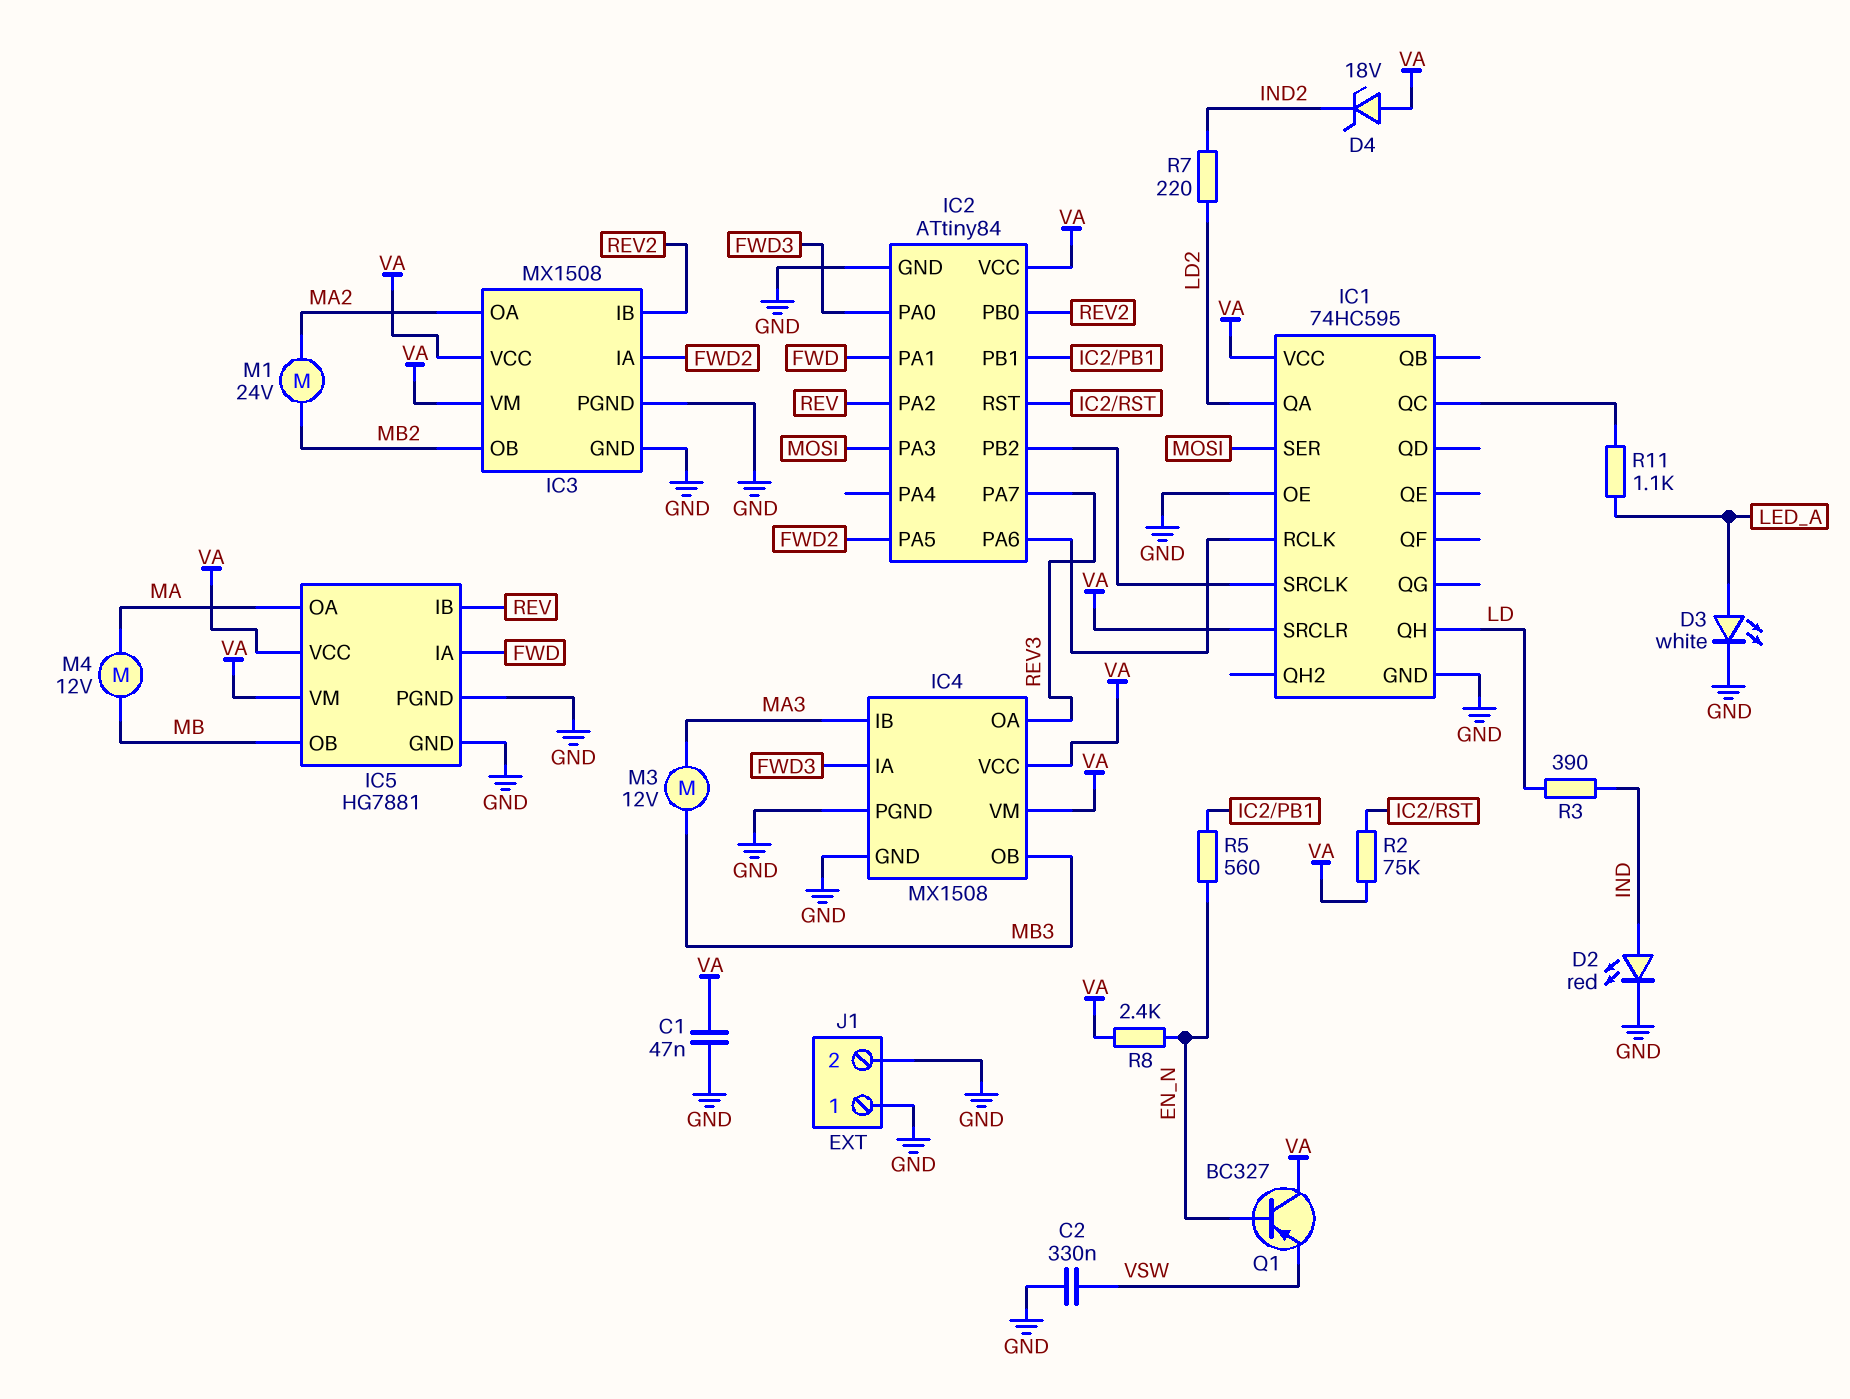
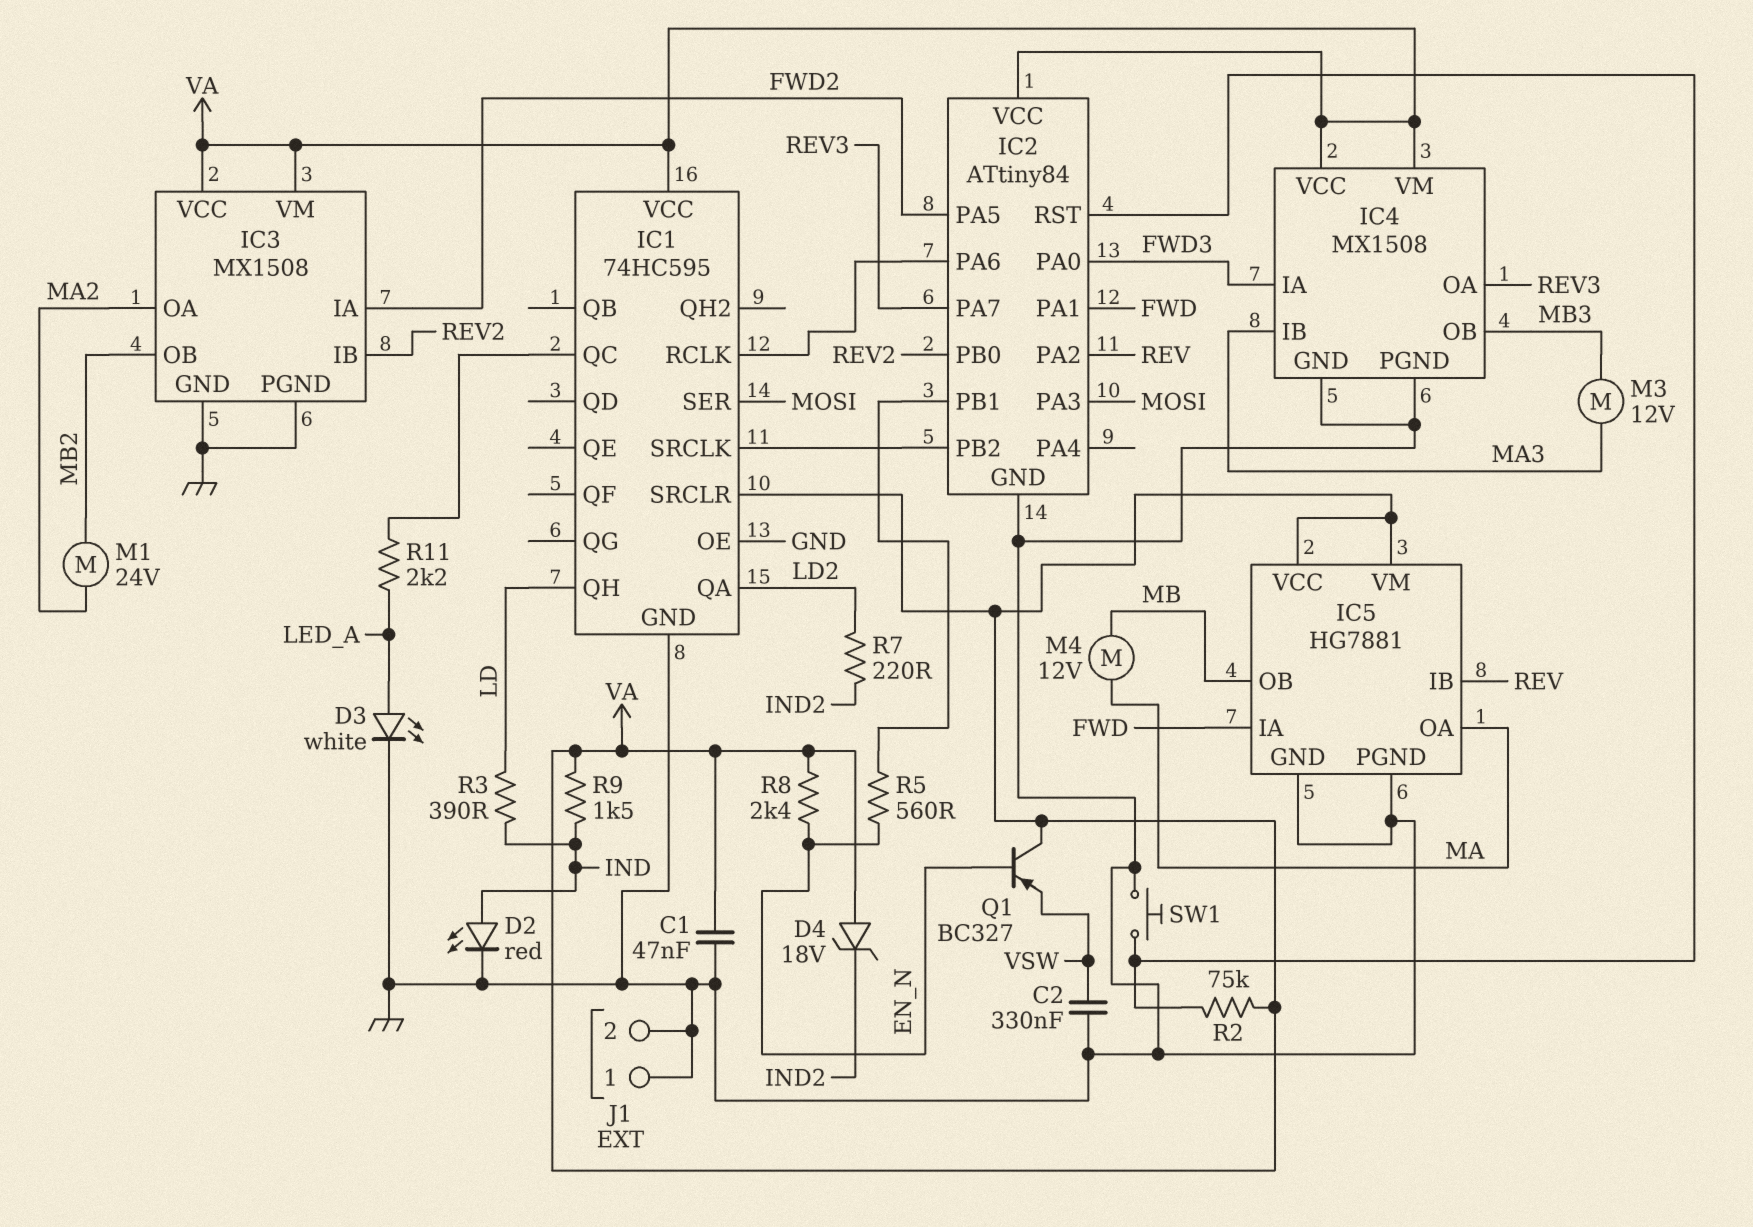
R9: none -> 1.5k (IND, VA)
R11: 1.1k (IC1/QC, LED_A) -> 2.2k (IC1/QC, LED_A)
SW1: none -> button (GND, IC2/RST)

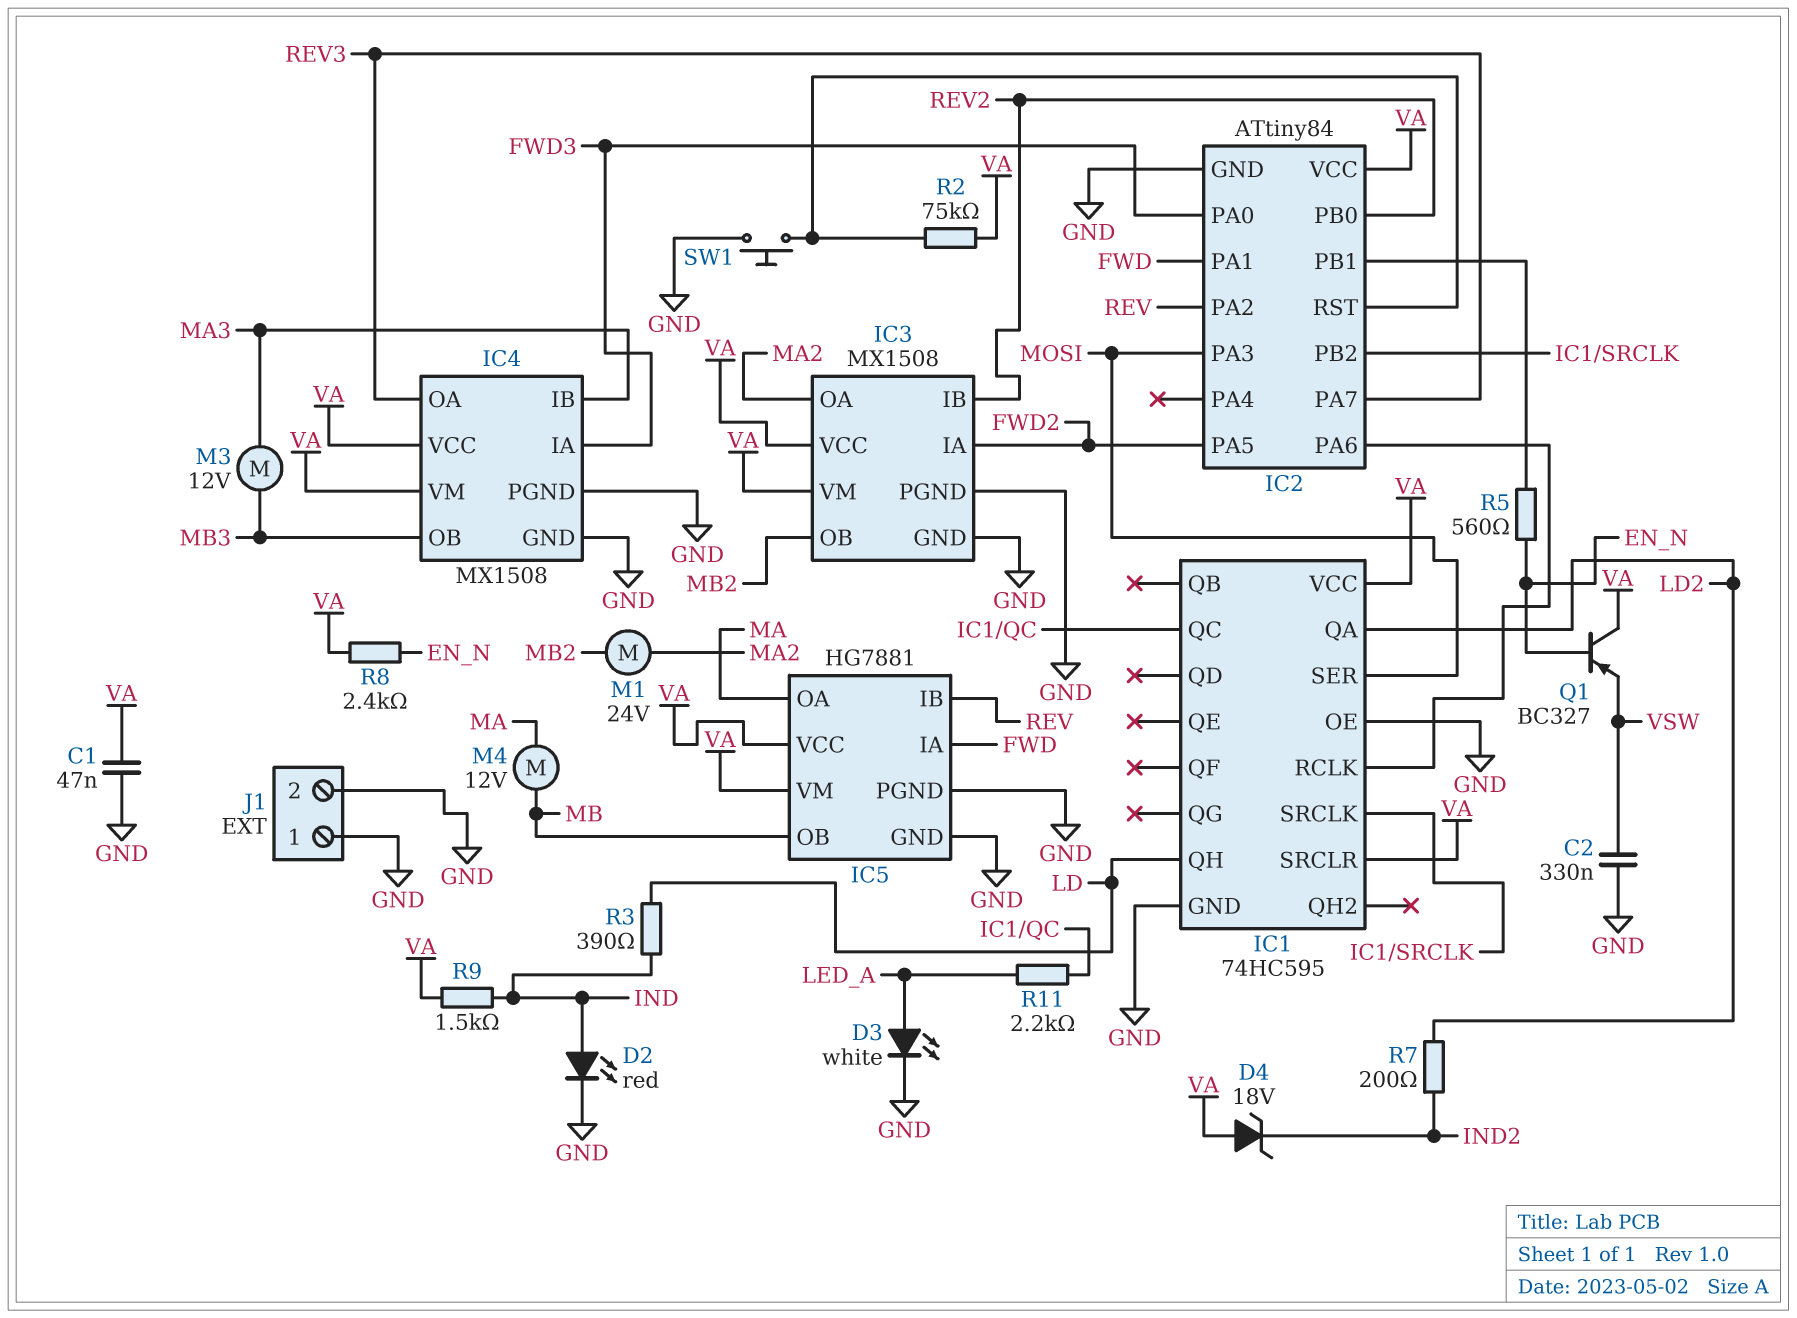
R7: 220 (IND2, LD2) -> 200 (IND2, LD2)

